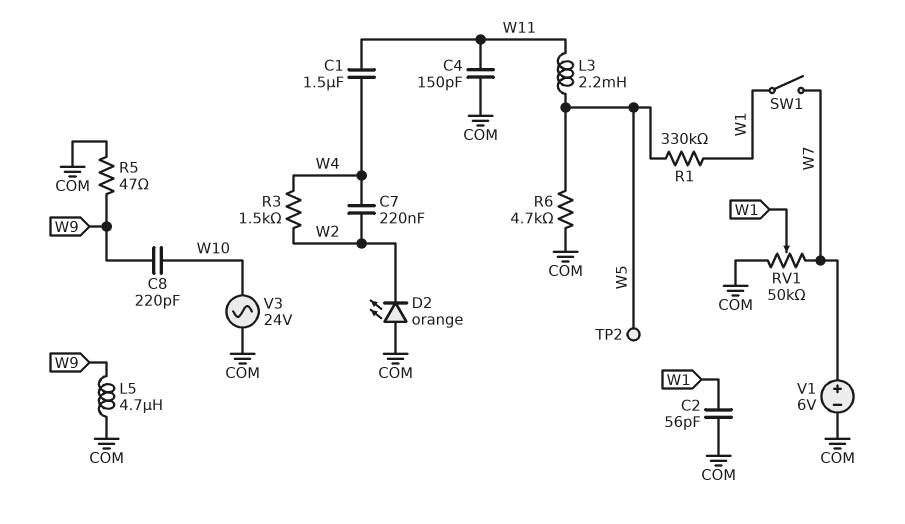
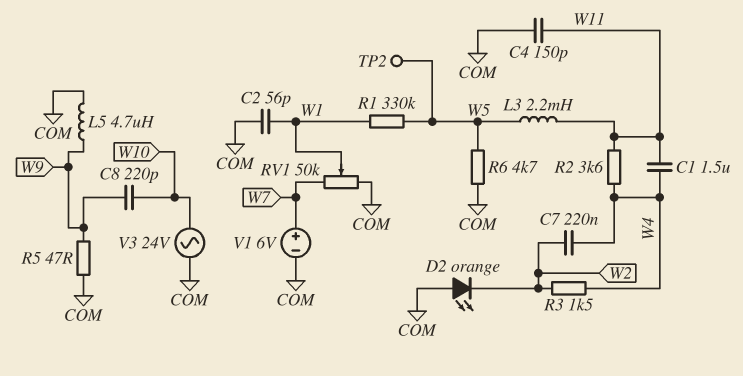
R2: none -> 3.6k (W4, W11)
SW1: switch (W1, W7) -> none

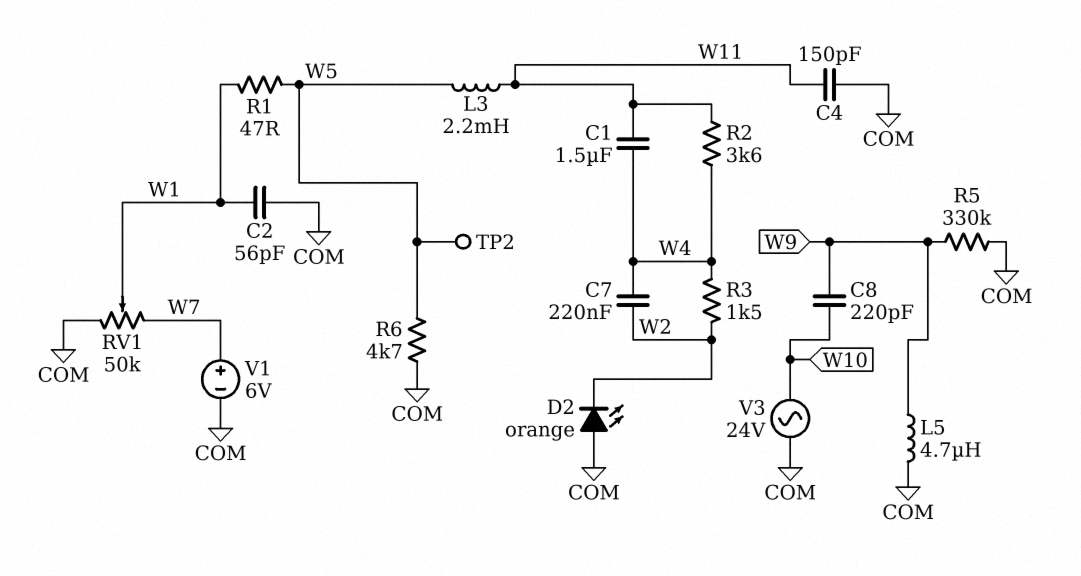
R1: 330k (W1, W5) -> 47 (W1, W5)
R5: 47 (COM, W9) -> 330k (COM, W9)

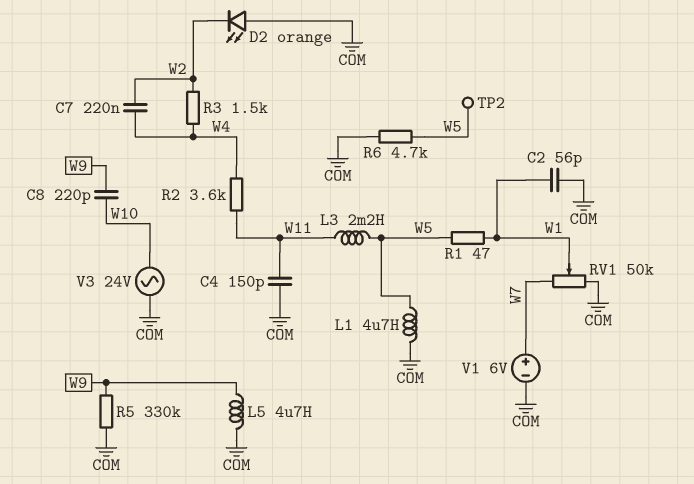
C1: 1.5uF (W4, W11) -> none
L1: none -> 4.7uH (COM, W5)

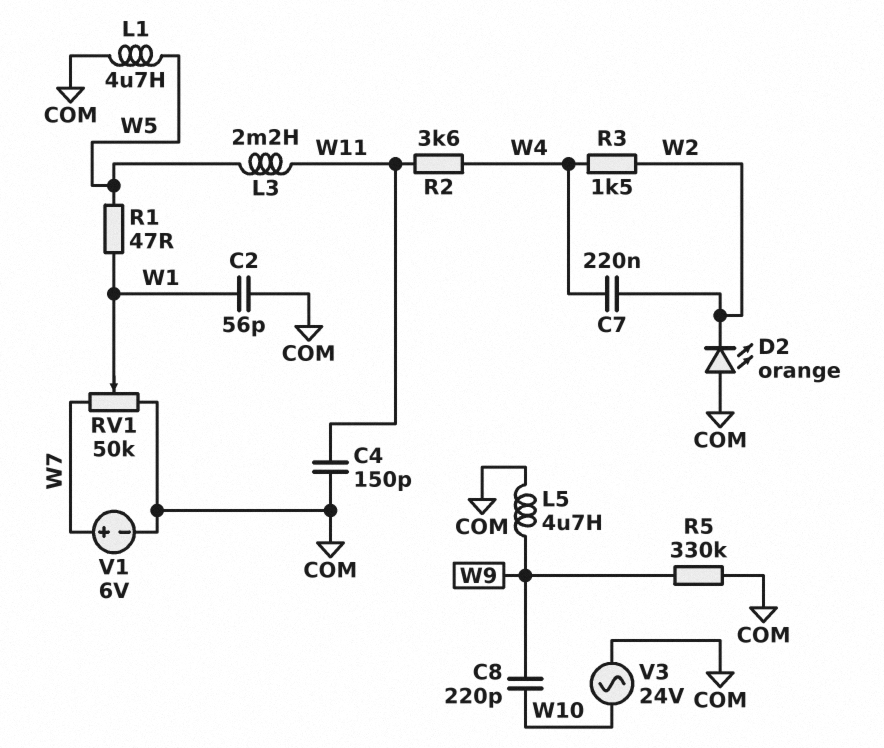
R6: 4.7k (COM, W5) -> none
TP2: test point (W5) -> none

